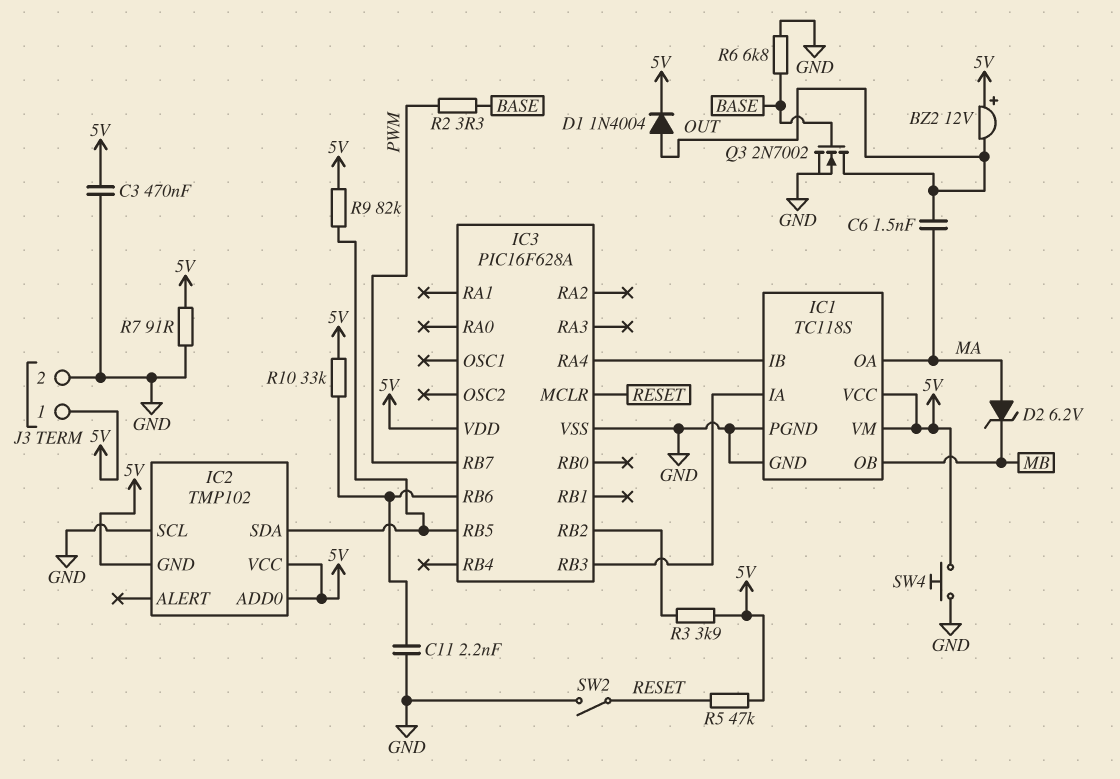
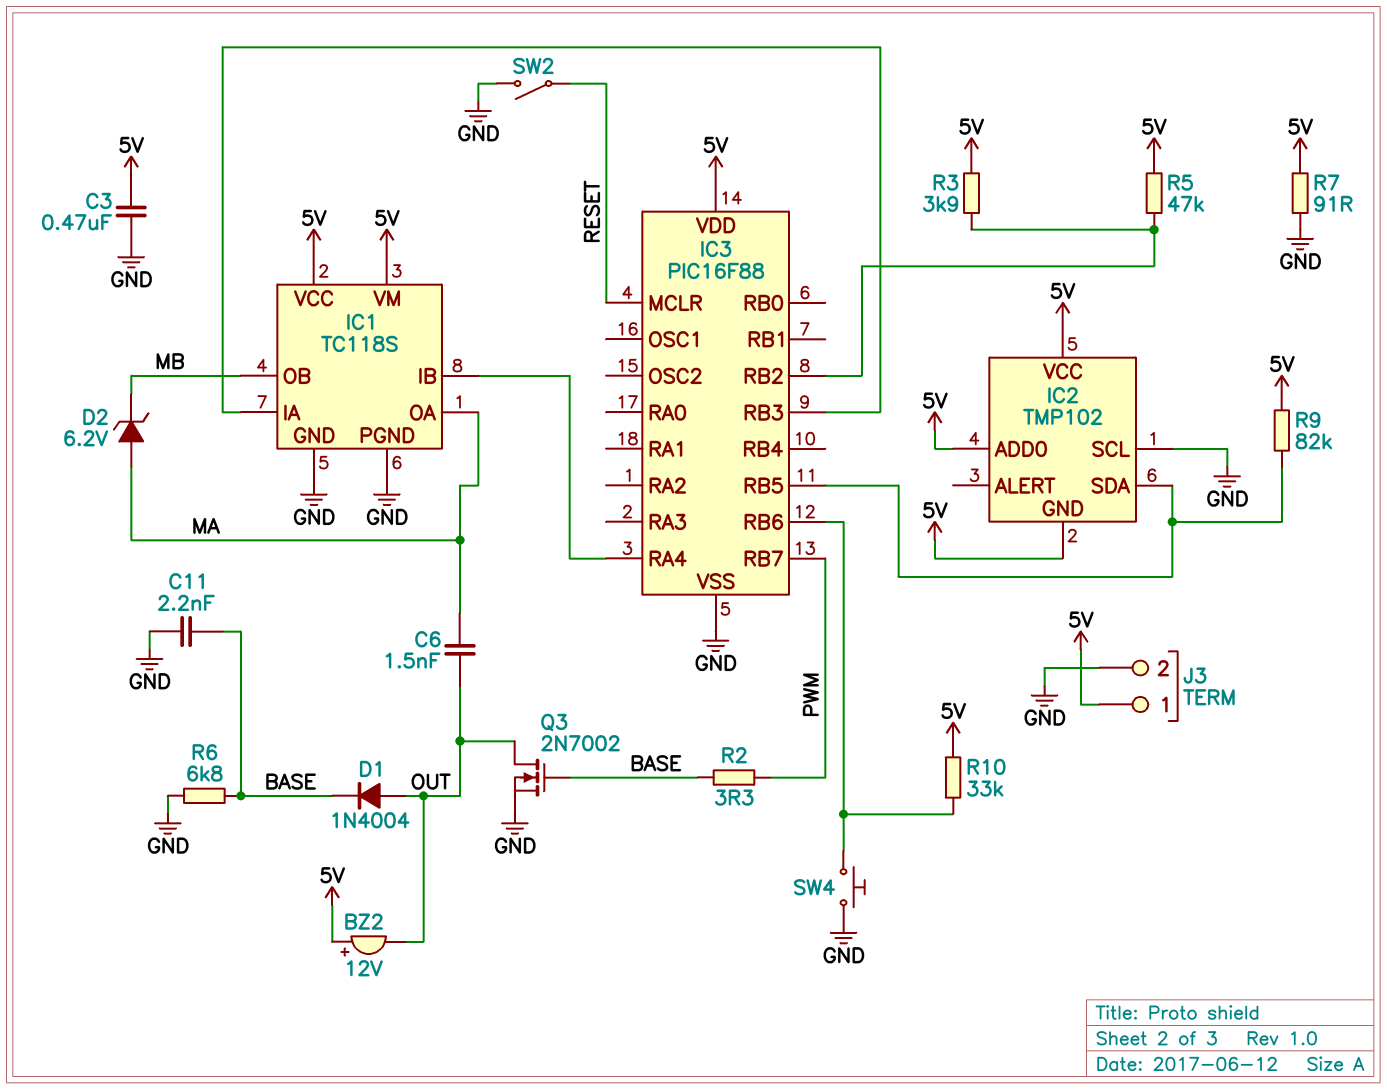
C11: 2.2nF (GND, IC3/RB6) -> 2.2nF (BASE, GND)
D1: diode 1N4004 (A OUT, K 5V) -> diode 1N4004 (A OUT, K BASE)
IC3: PIC16F628A -> PIC16F88
R5: 47k (5V, RESET) -> 47k (5V, IC3/RB2)
SW4: button (5V, GND) -> button (GND, IC3/RB6)

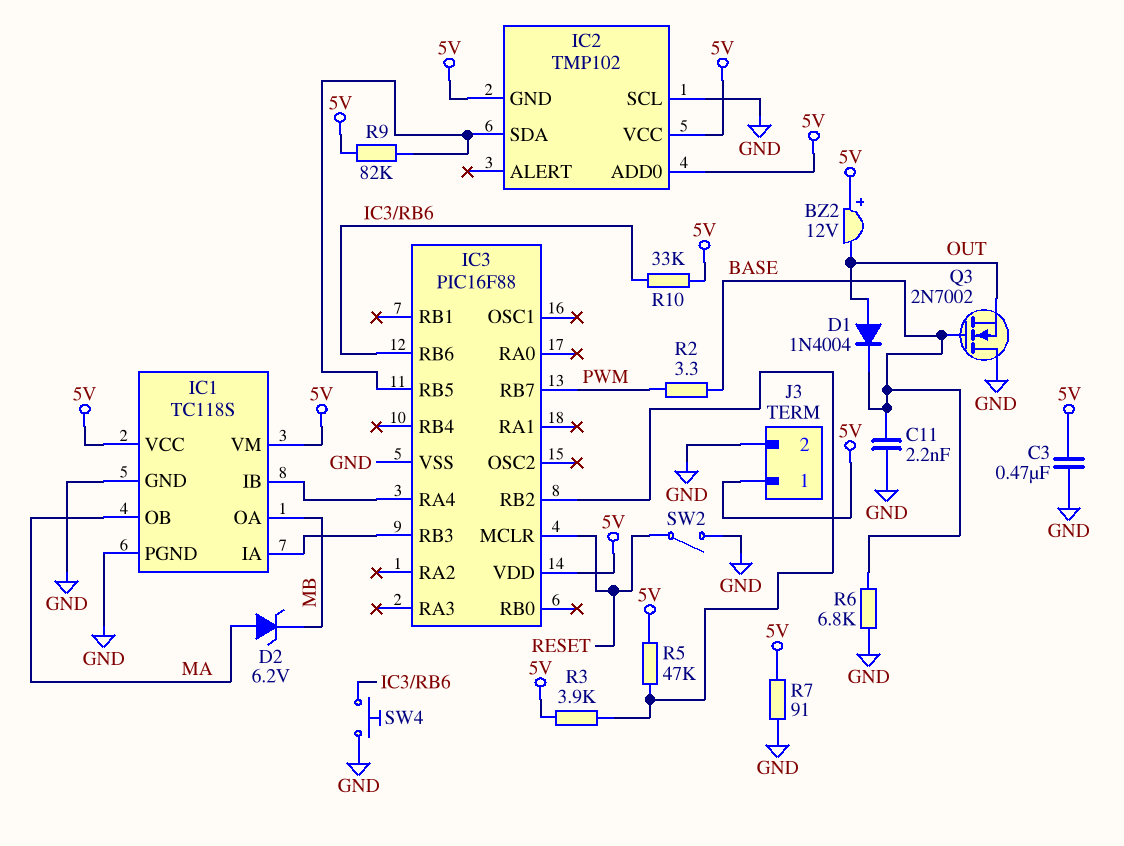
C6: 1.5nF (MA, OUT) -> none
IC1 pin OA: MA -> MB
IC1 pin OB: MB -> MA
Q3: NMOS 2N7002 (G BASE, D OUT, S GND) -> NMOS 2N7002 (G BASE, D GND, S OUT)

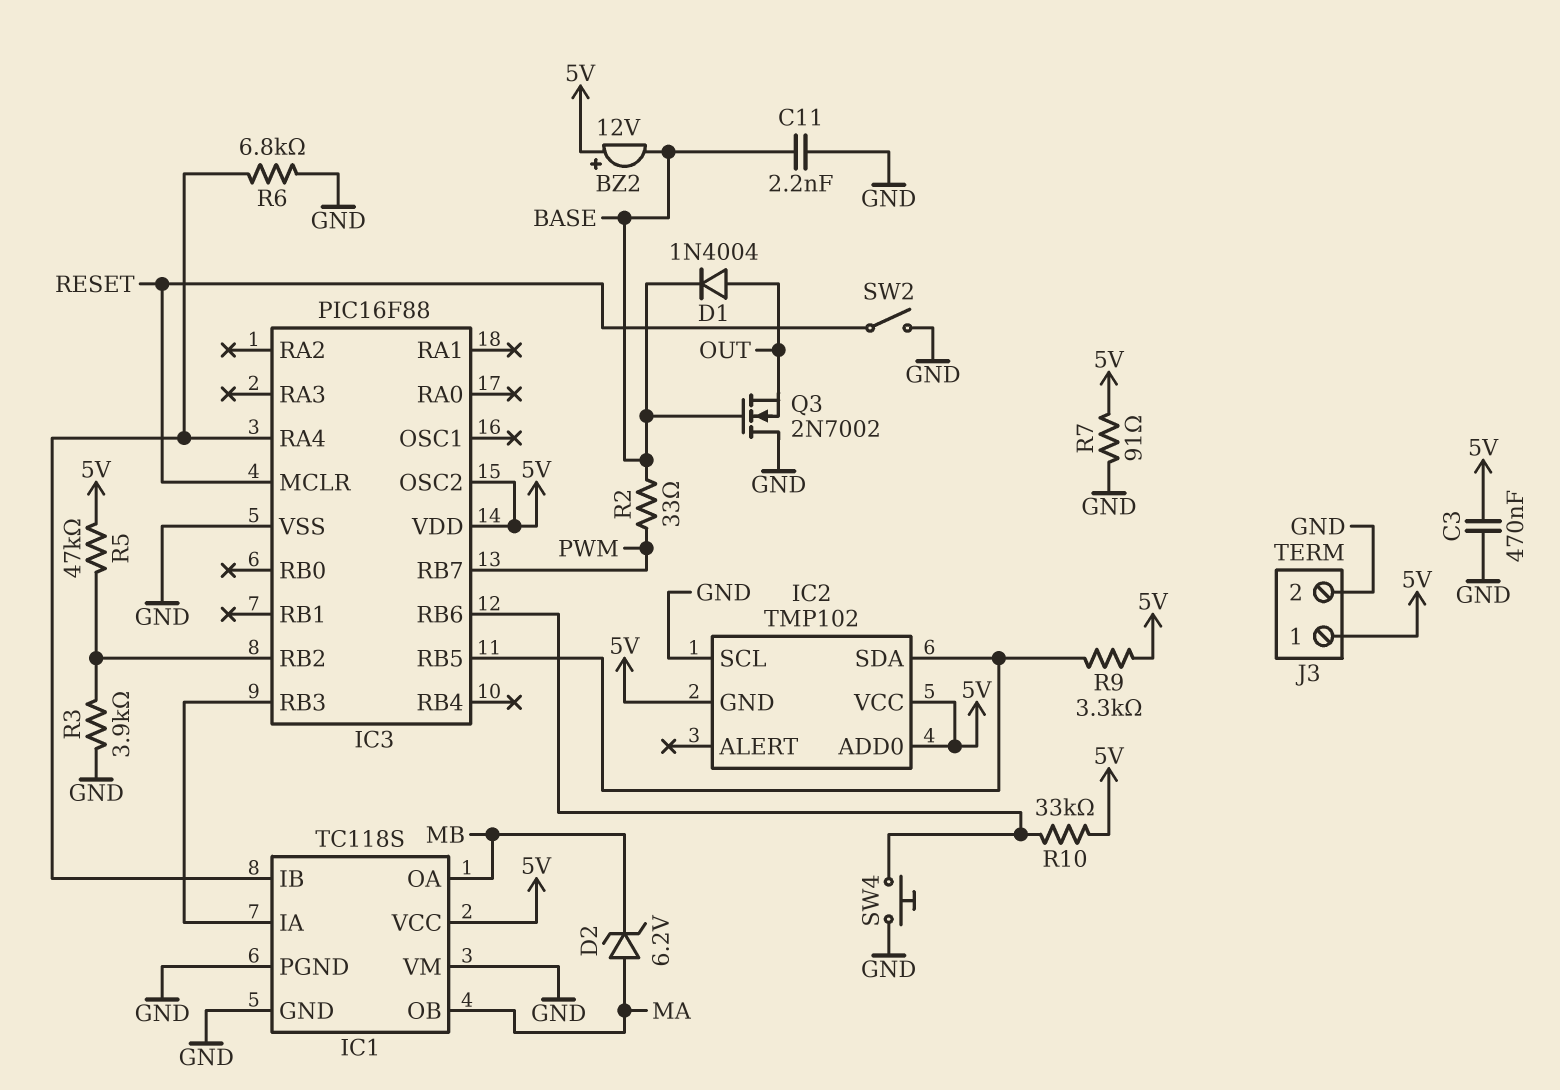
BZ2: buzzer 12V (plus 5V, minus OUT) -> buzzer 12V (plus 5V, minus BASE)
IC1 pin VM: 5V -> GND
IC3 pin OSC2: none -> 5V
R2: 3.3 (BASE, PWM) -> 33 (BASE, PWM)
R3: 3.9k (5V, IC3/RB2) -> 3.9k (GND, IC3/RB2)
R6: 6.8k (BASE, GND) -> 6.8k (GND, IC1/IB)
R9: 82k (5V, IC2/SDA) -> 3.3k (5V, IC2/SDA)

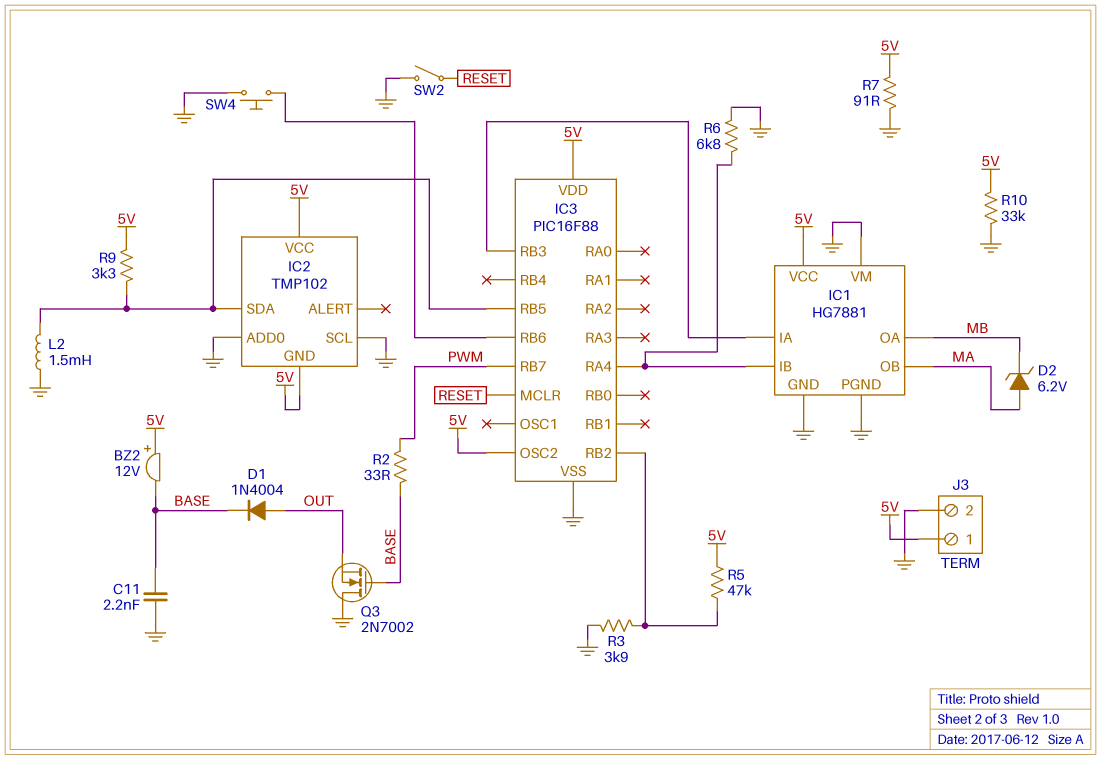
C3: 470nF (5V, GND) -> none
IC1: TC118S -> HG7881
IC2 pin ADD0: 5V -> GND
L2: none -> 1.5mH (GND, IC2/SDA)
R10: 33k (5V, IC3/RB6) -> 33k (5V, GND)

